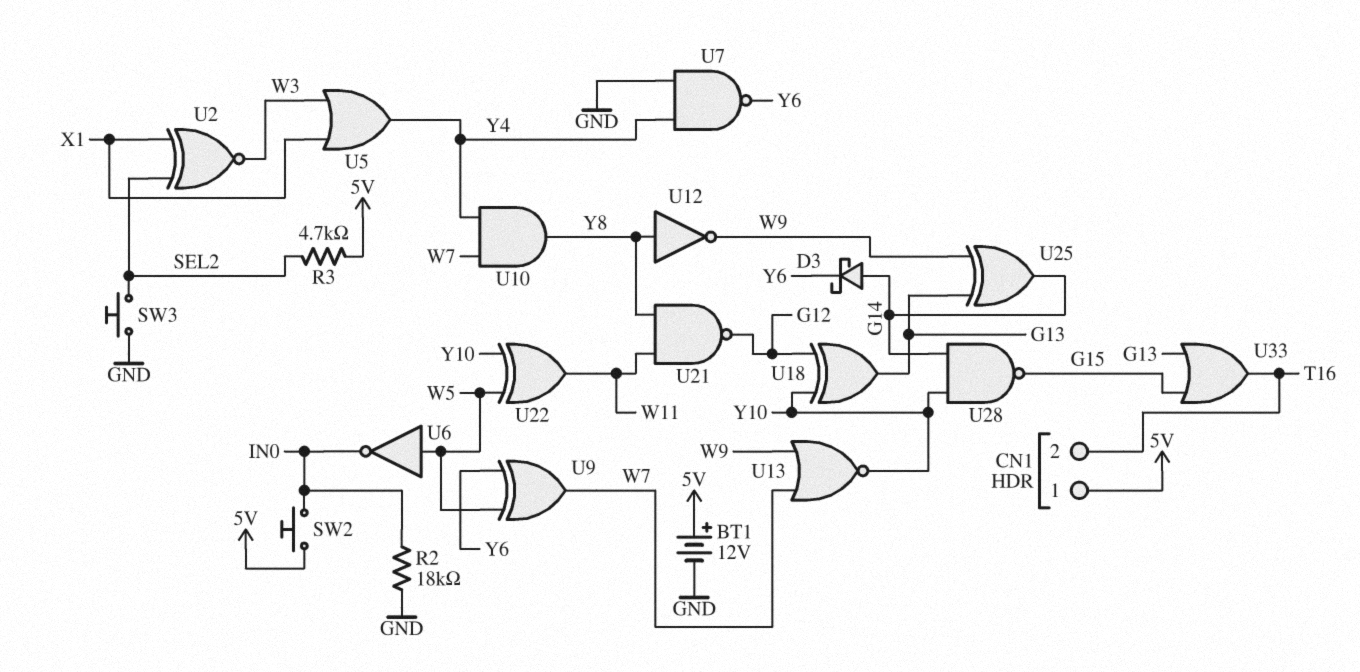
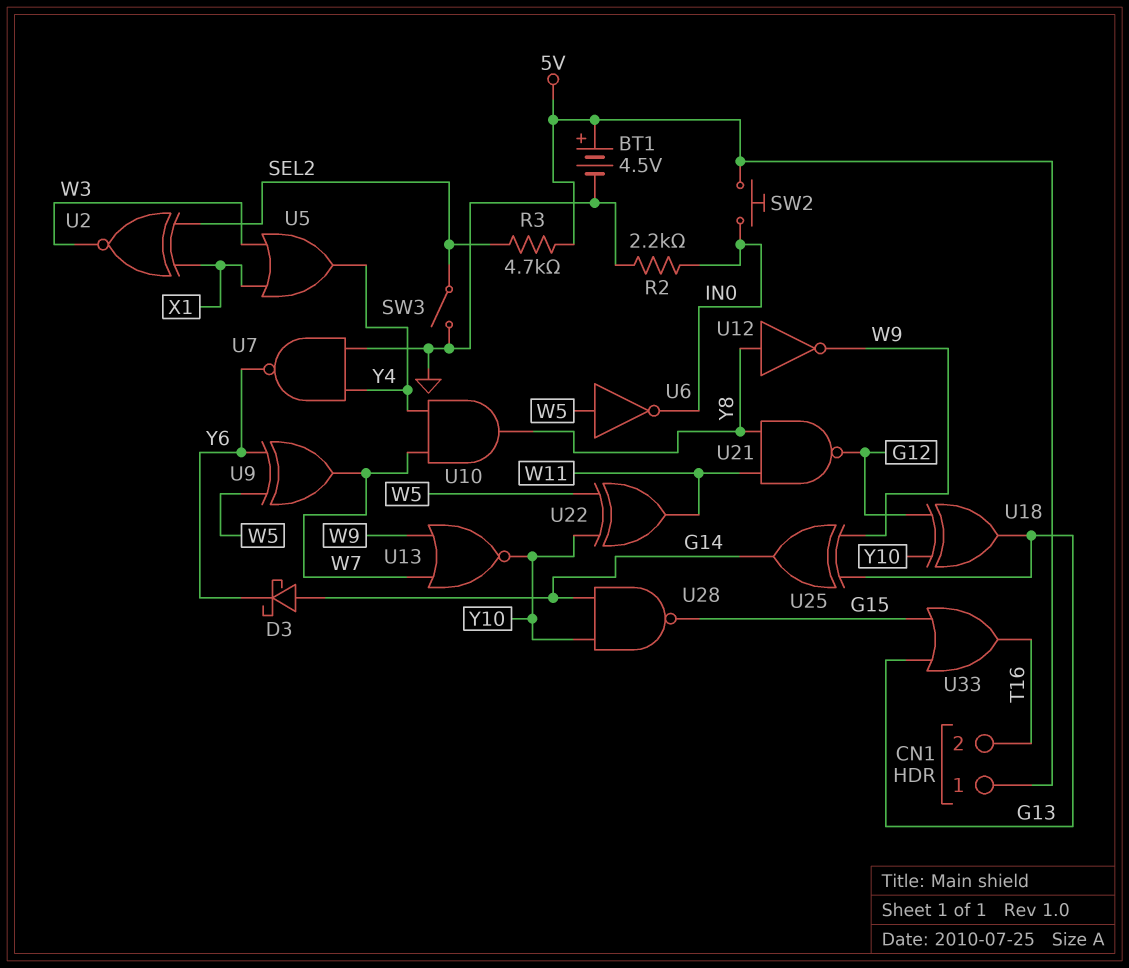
BT1: 12V (plus 5V, minus GND) -> 4.5V (plus 5V, minus GND)
R2: 18k (GND, IN0) -> 2.2k (GND, IN0)
SW3: button (GND, SEL2) -> switch (GND, SEL2)

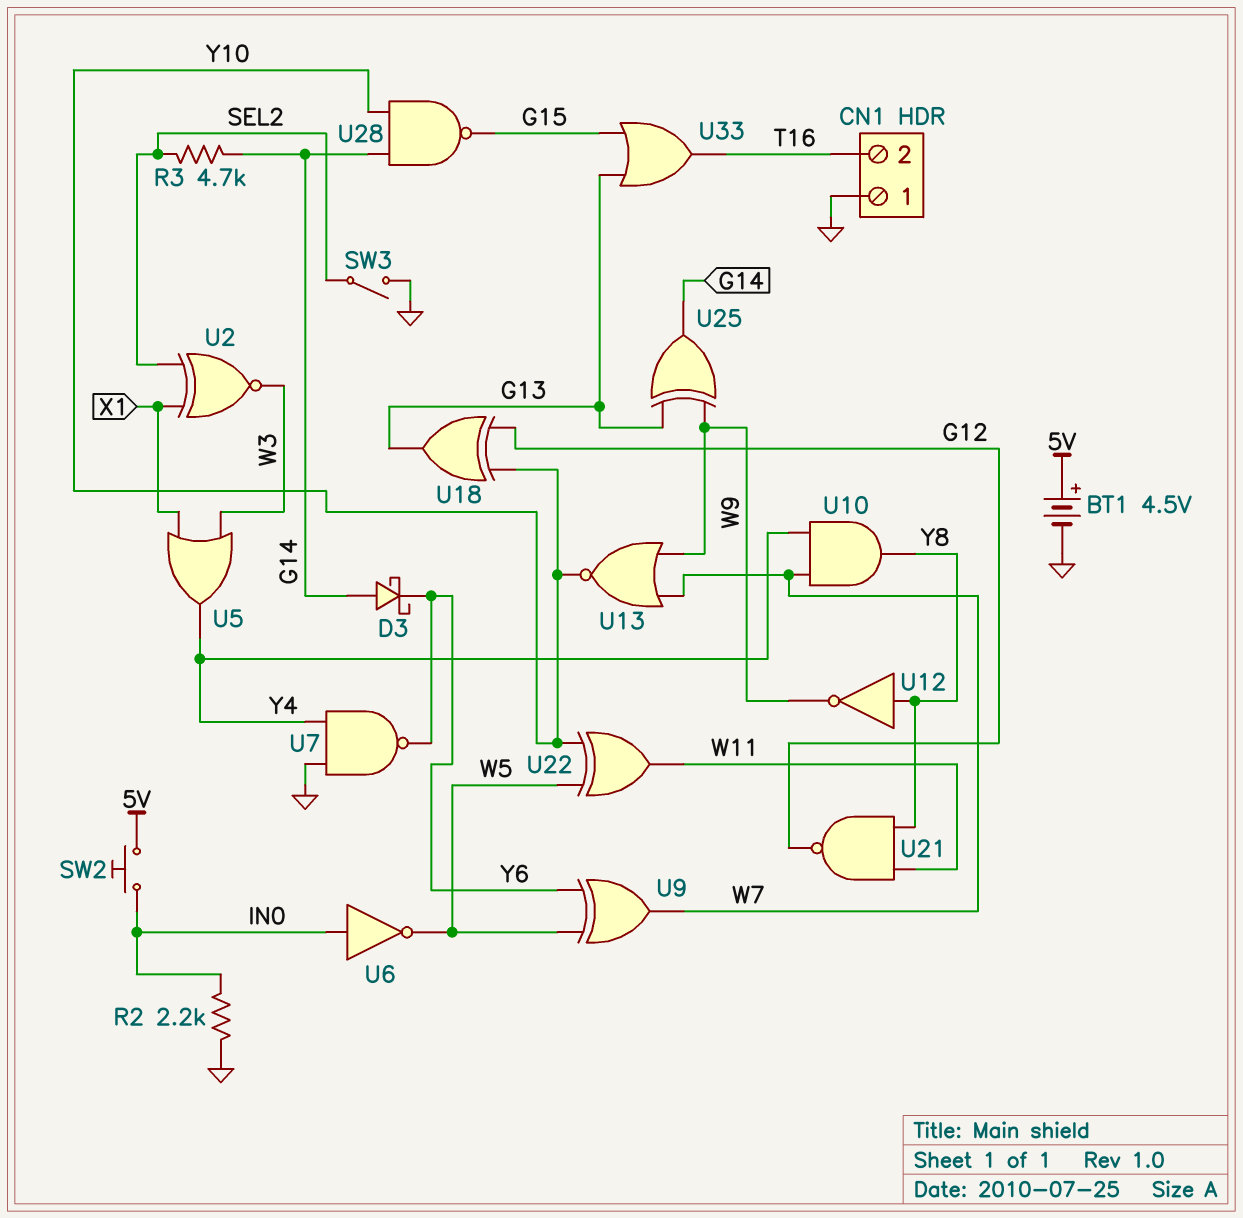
CN1 pin 1: 5V -> GND
R3: 4.7k (5V, SEL2) -> 4.7k (G14, SEL2)
U6: NOT (in W5, out IN0) -> NOT (in IN0, out W5)

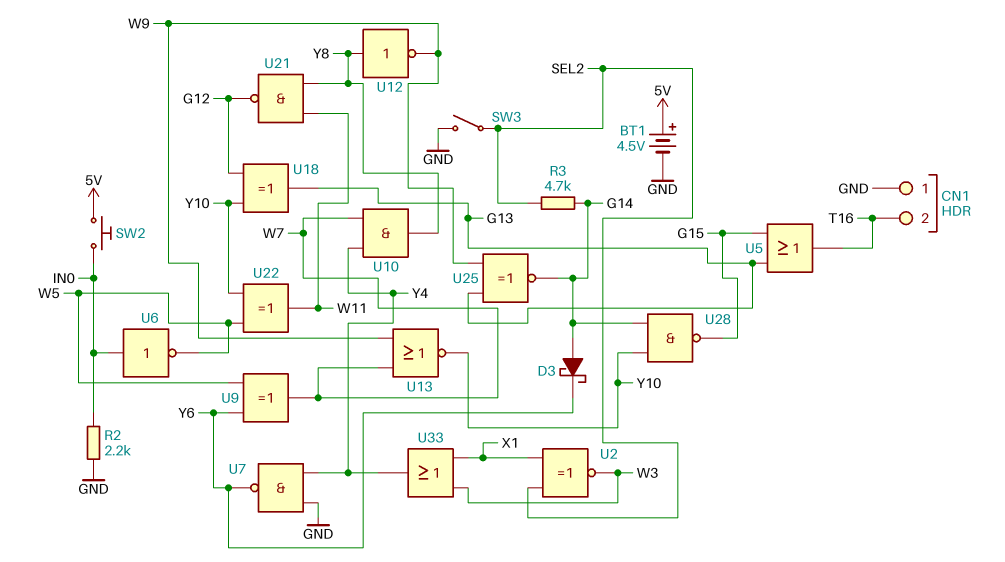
U5: OR (in W3, in X1, out Y4) -> OR (in G13, in G15, out T16)
U25: XOR (in G13, in W9, out G14) -> XNOR (in G13, in W9, out G14)
U33: OR (in G13, in G15, out T16) -> OR (in W3, in X1, out Y4)

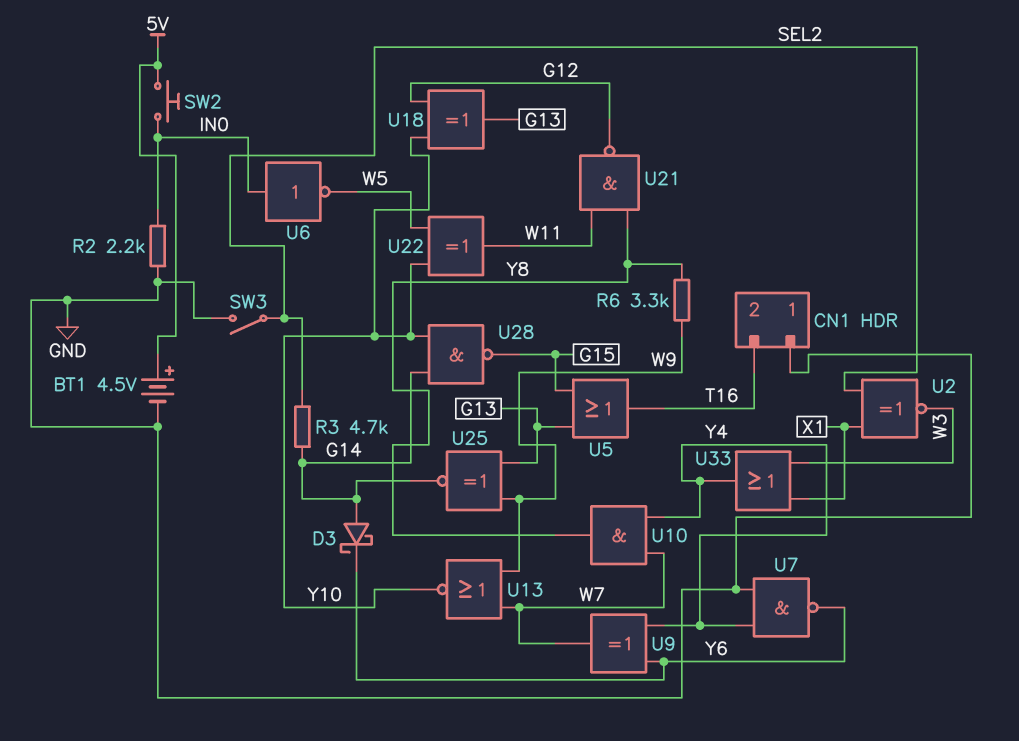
R6: none -> 3.3k (W9, Y8)
U9: XOR (in W5, in Y6, out W7) -> XOR (in Y4, in Y6, out W7)
U12: NOT (in Y8, out W9) -> none

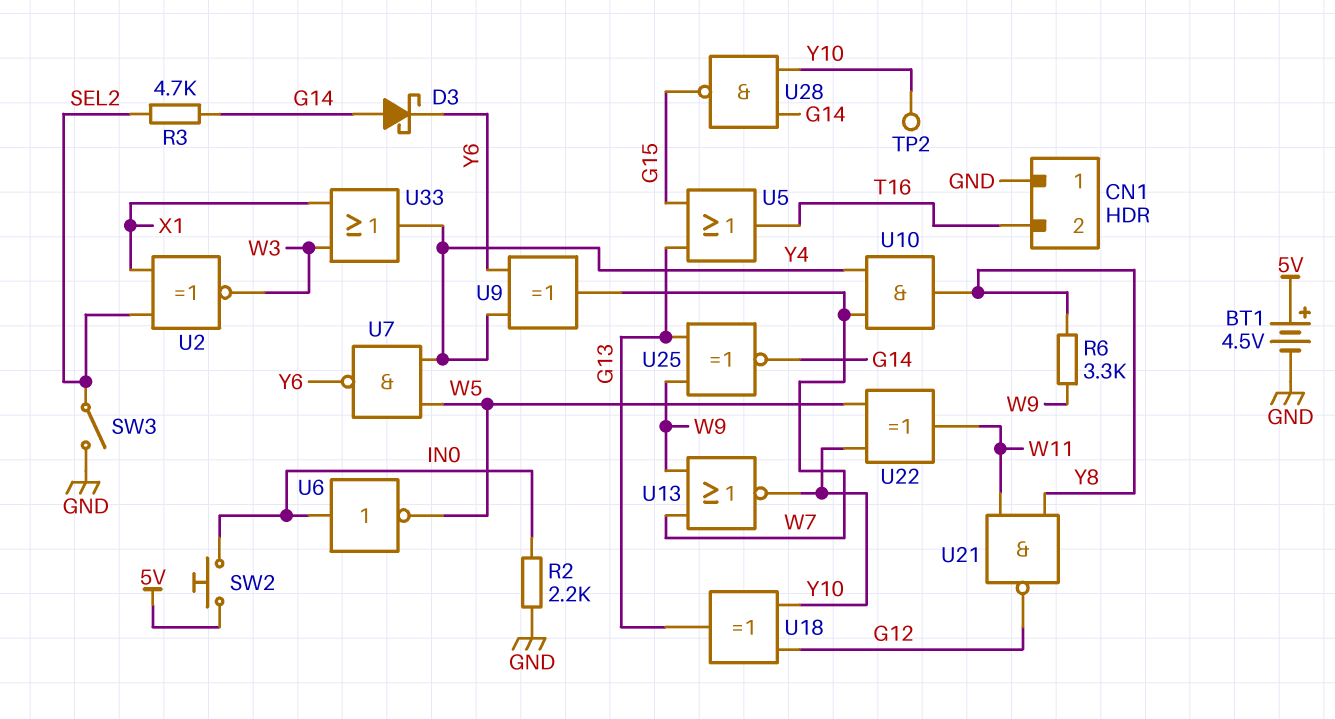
TP2: none -> test point (Y10)
U7: NAND (in GND, in Y4, out Y6) -> NAND (in W5, in Y4, out Y6)

